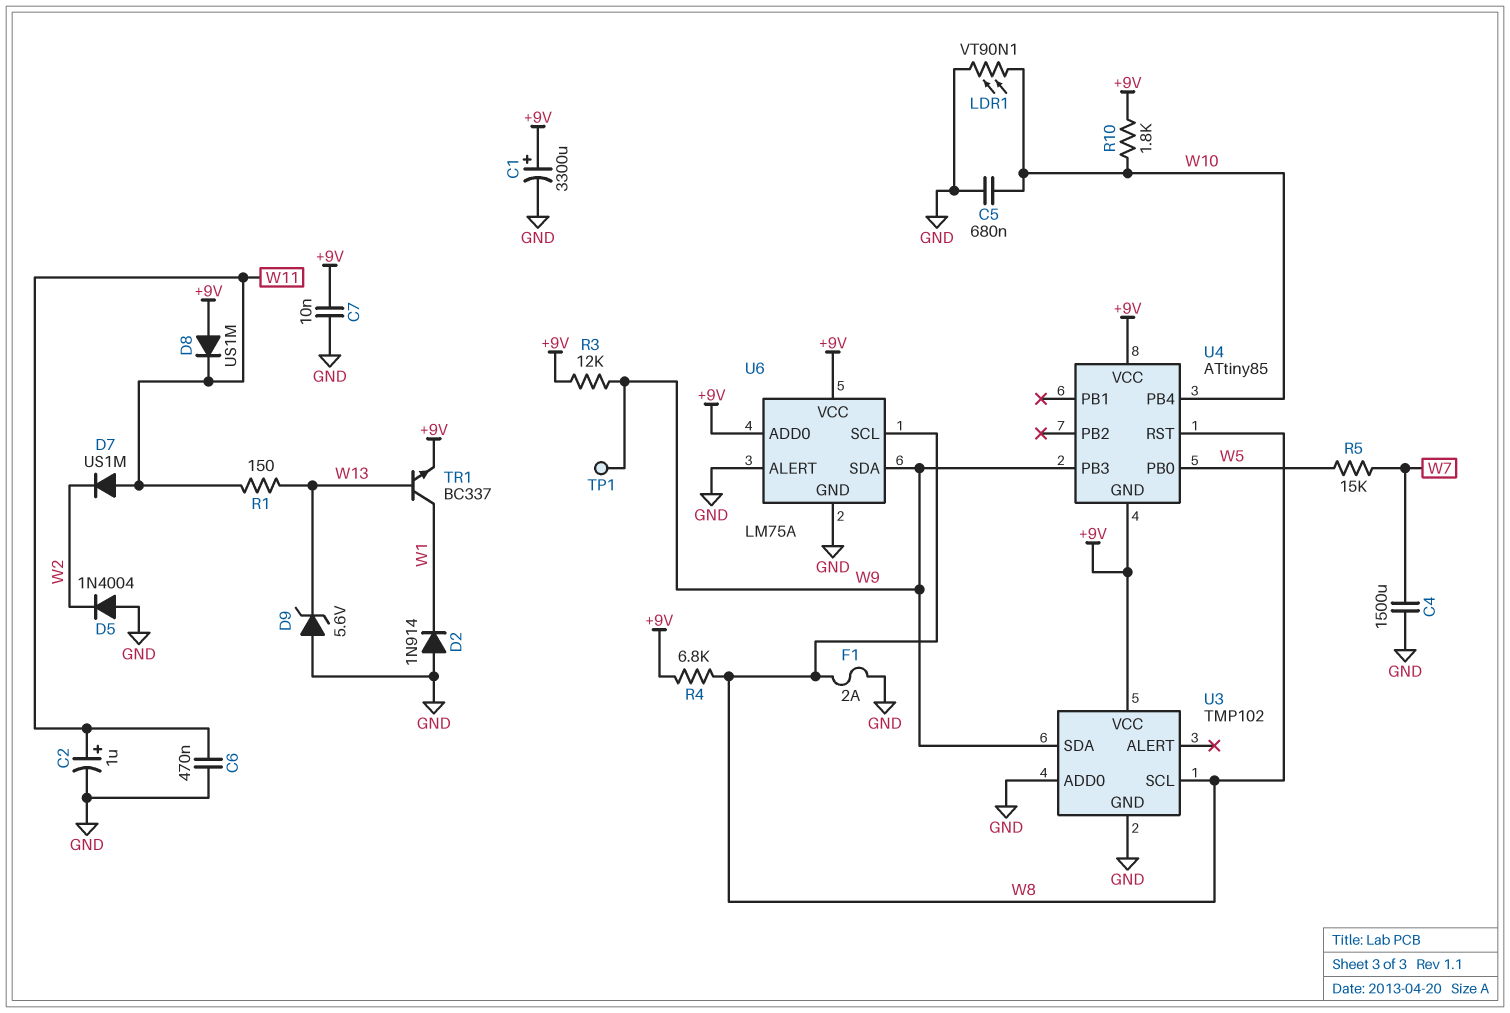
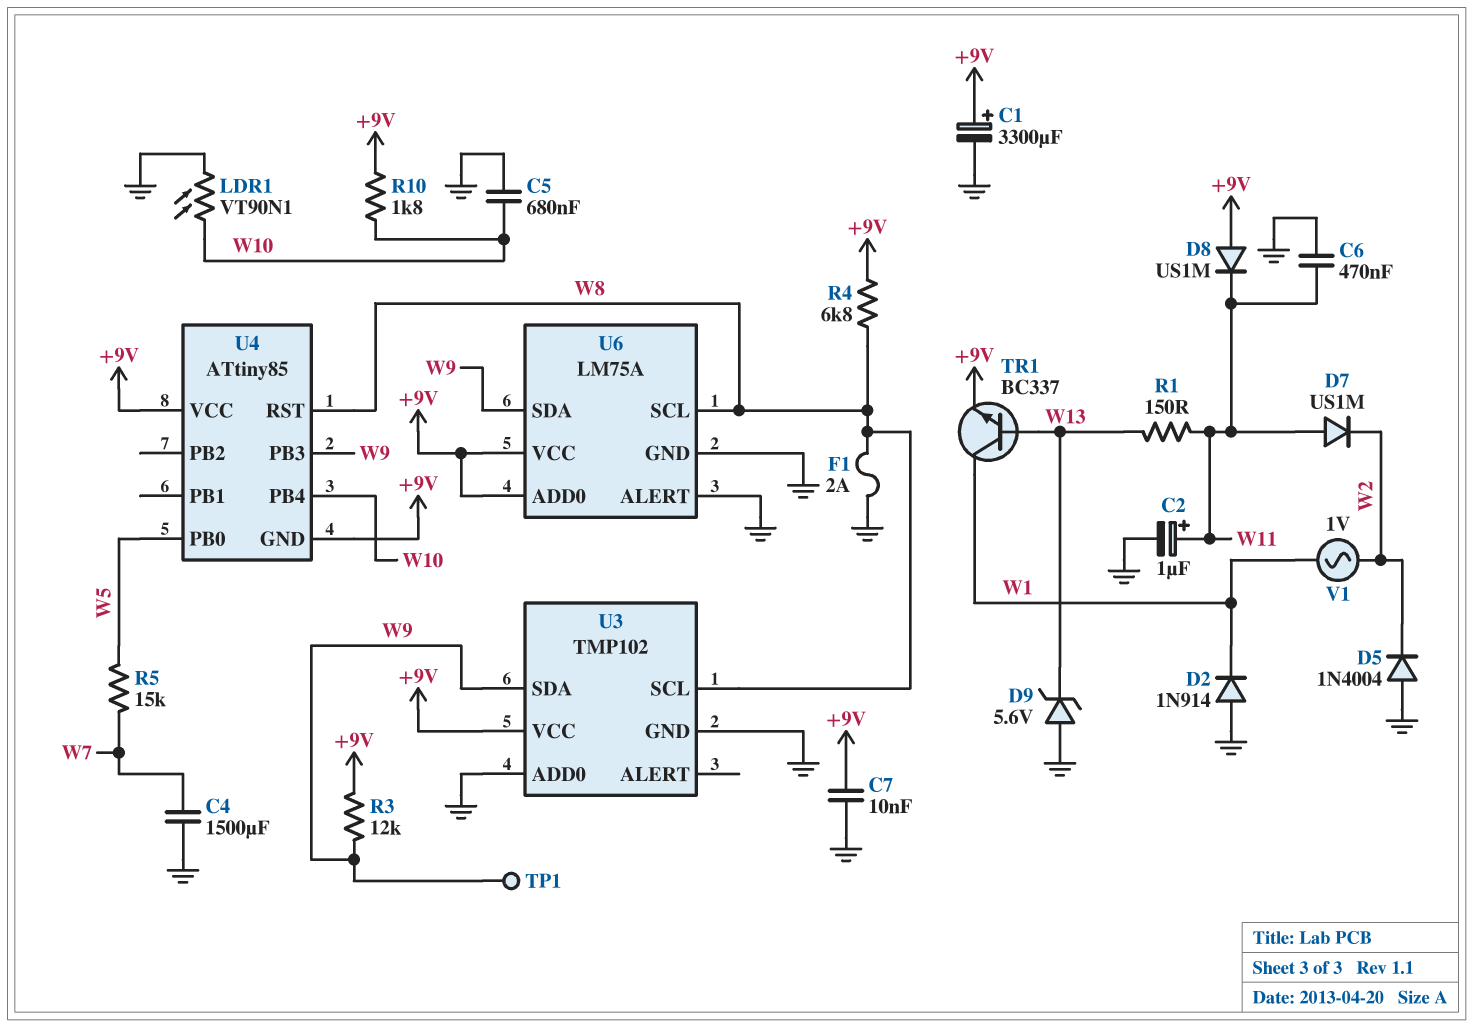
V1: none -> AC 1V (W1, W2)

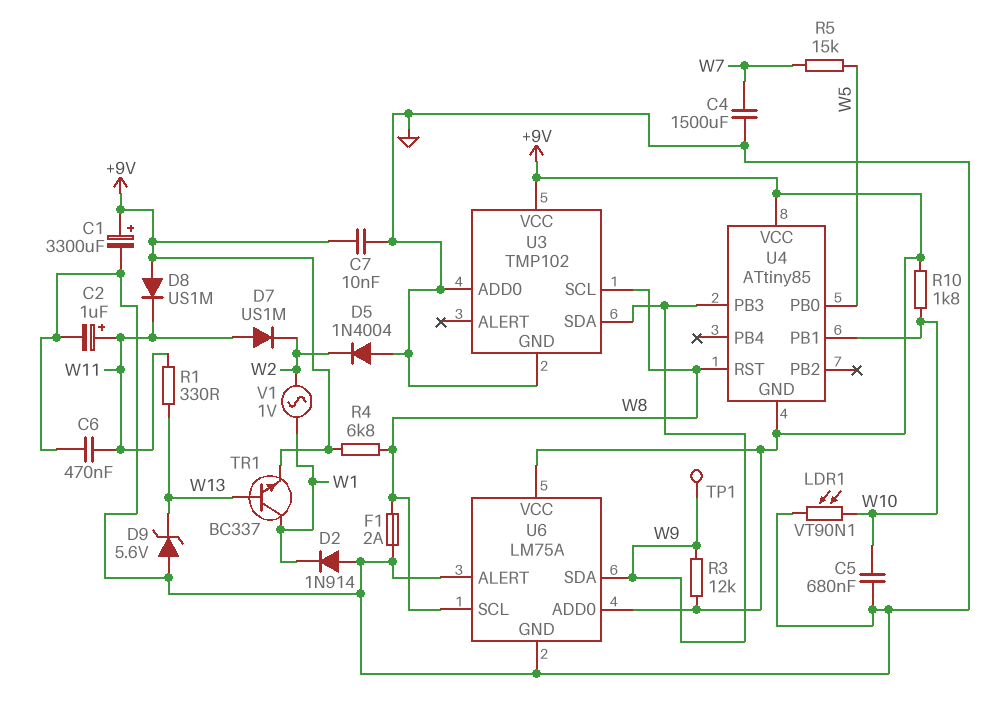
R1: 150 (W11, W13) -> 330 (W11, W13)
U4 pin PB1: none -> W10
U4 pin PB4: W10 -> none

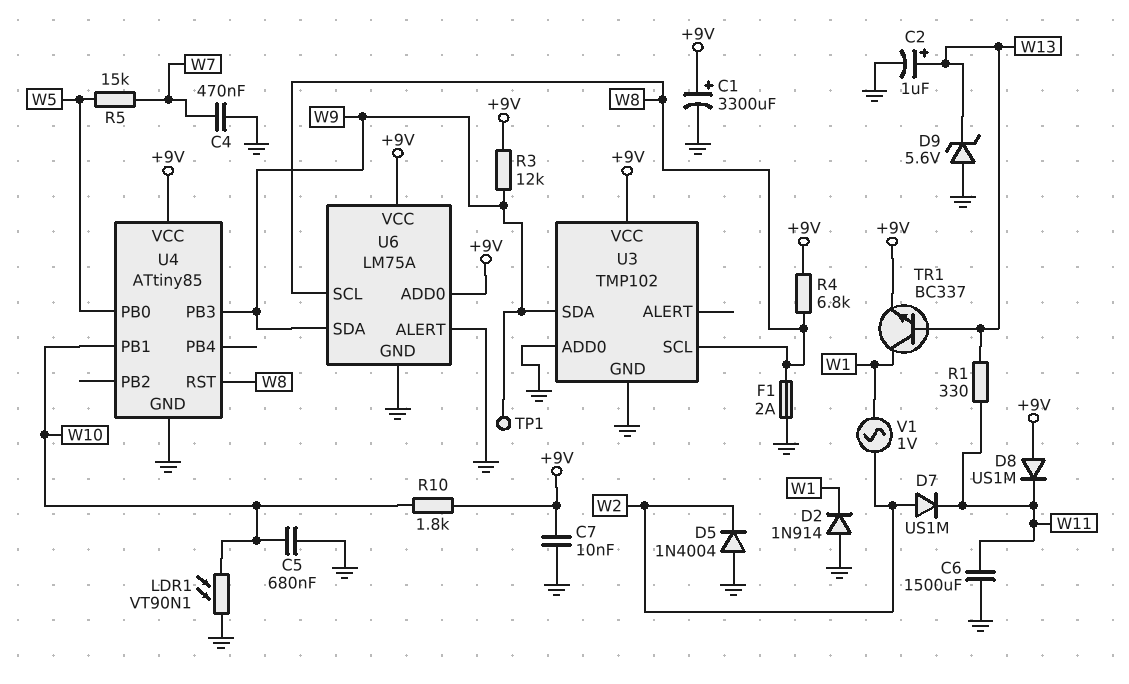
C2: 1uF (plus W11, minus GND) -> 1uF (plus W13, minus GND)
C4: 1500uF (GND, W7) -> 470nF (GND, W7)
C6: 470nF (GND, W11) -> 1500uF (GND, W11)
D7: diode US1M (A W11, K W2) -> diode US1M (A W2, K W11)
U4 pin GND: +9V -> GND

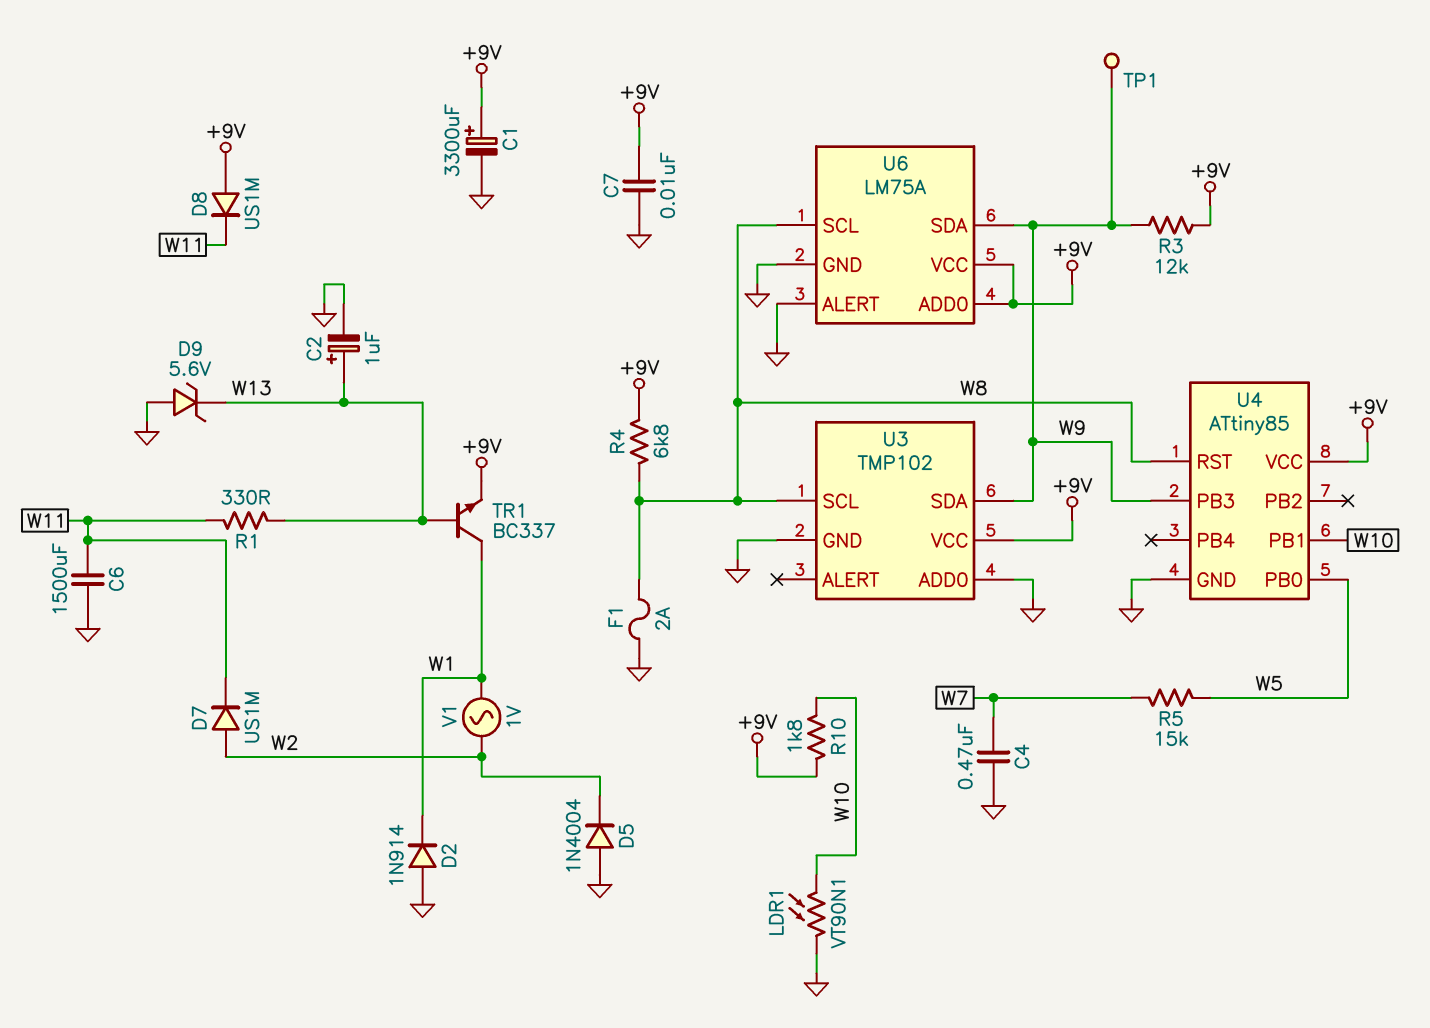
C5: 680nF (GND, W10) -> none

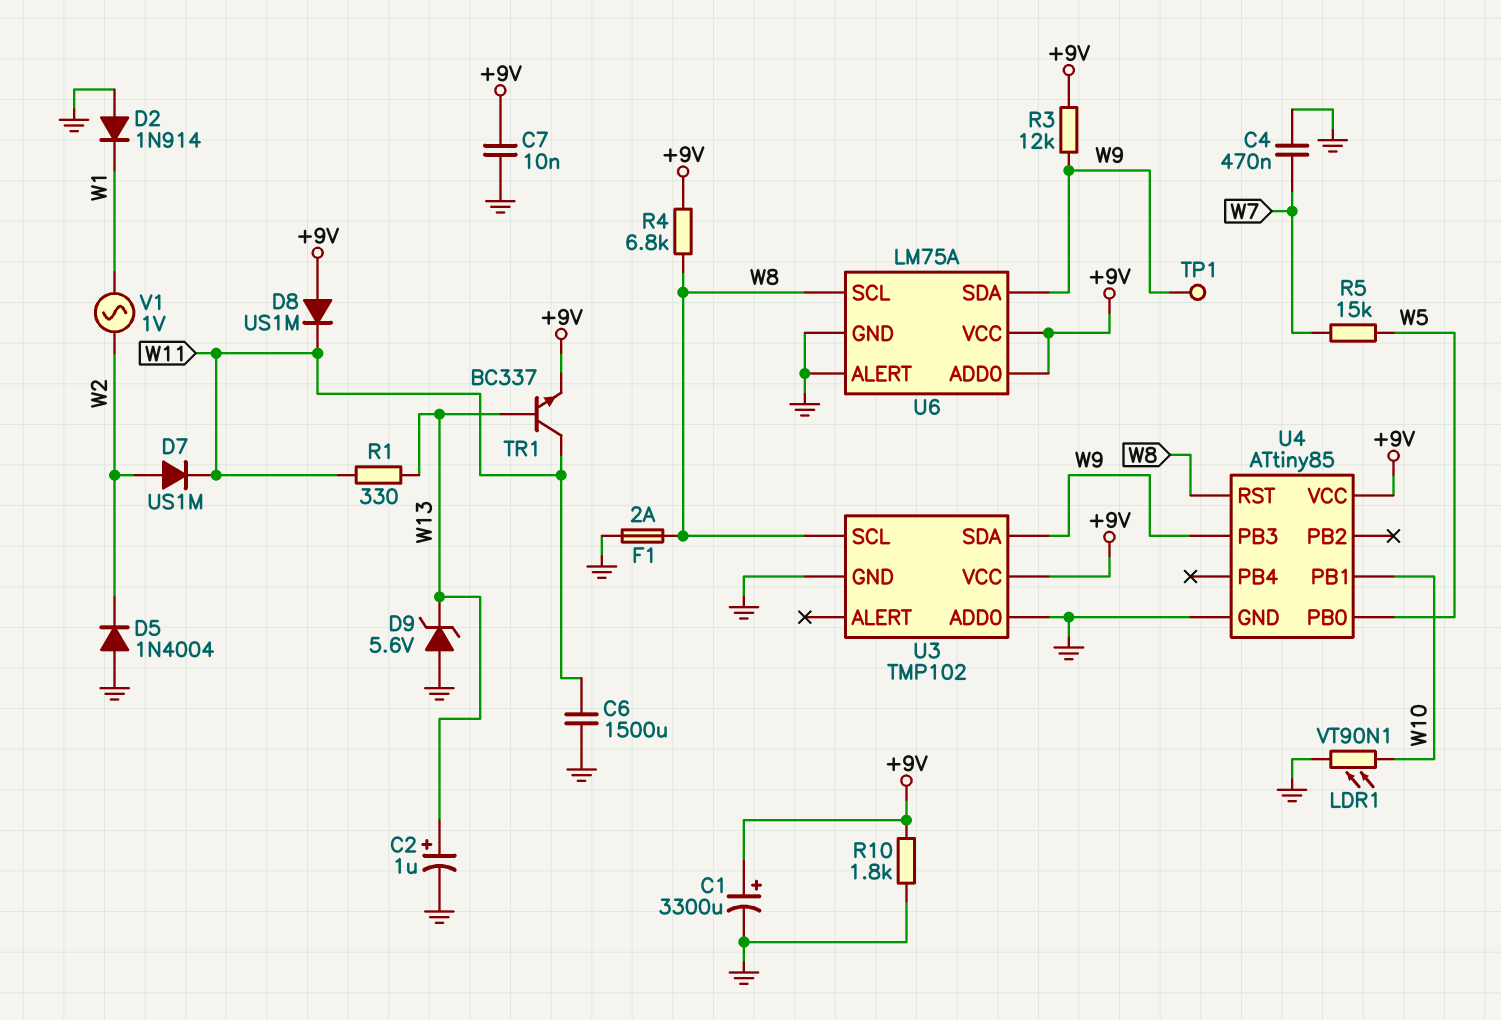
R10: 1.8k (+9V, W10) -> 1.8k (+9V, GND)
TR1: NPN BC337 (B W13, C W1, E +9V) -> NPN BC337 (B W13, C W11, E +9V)

